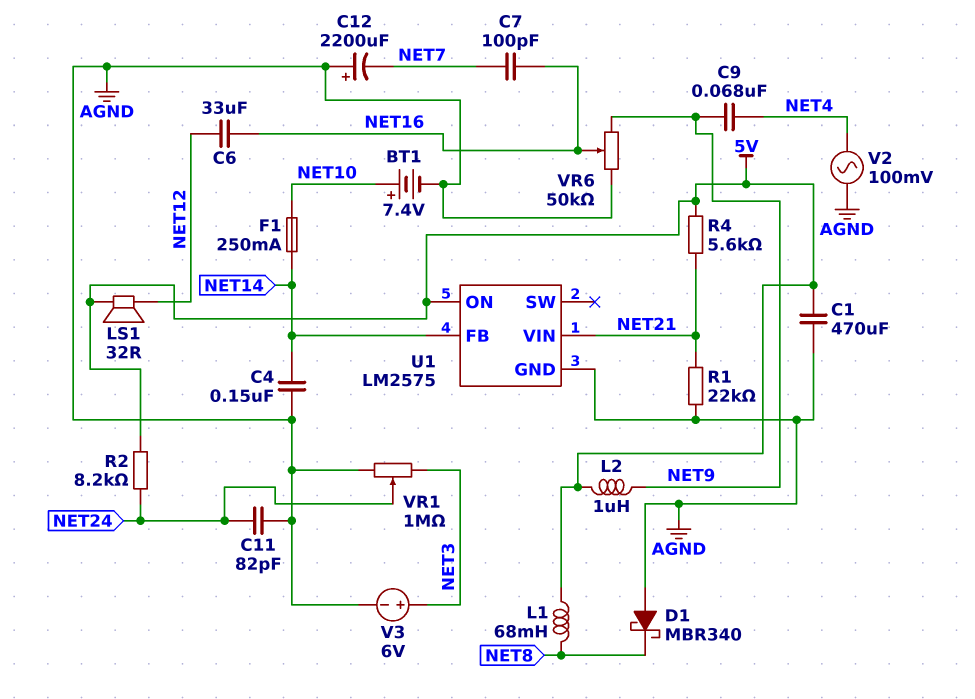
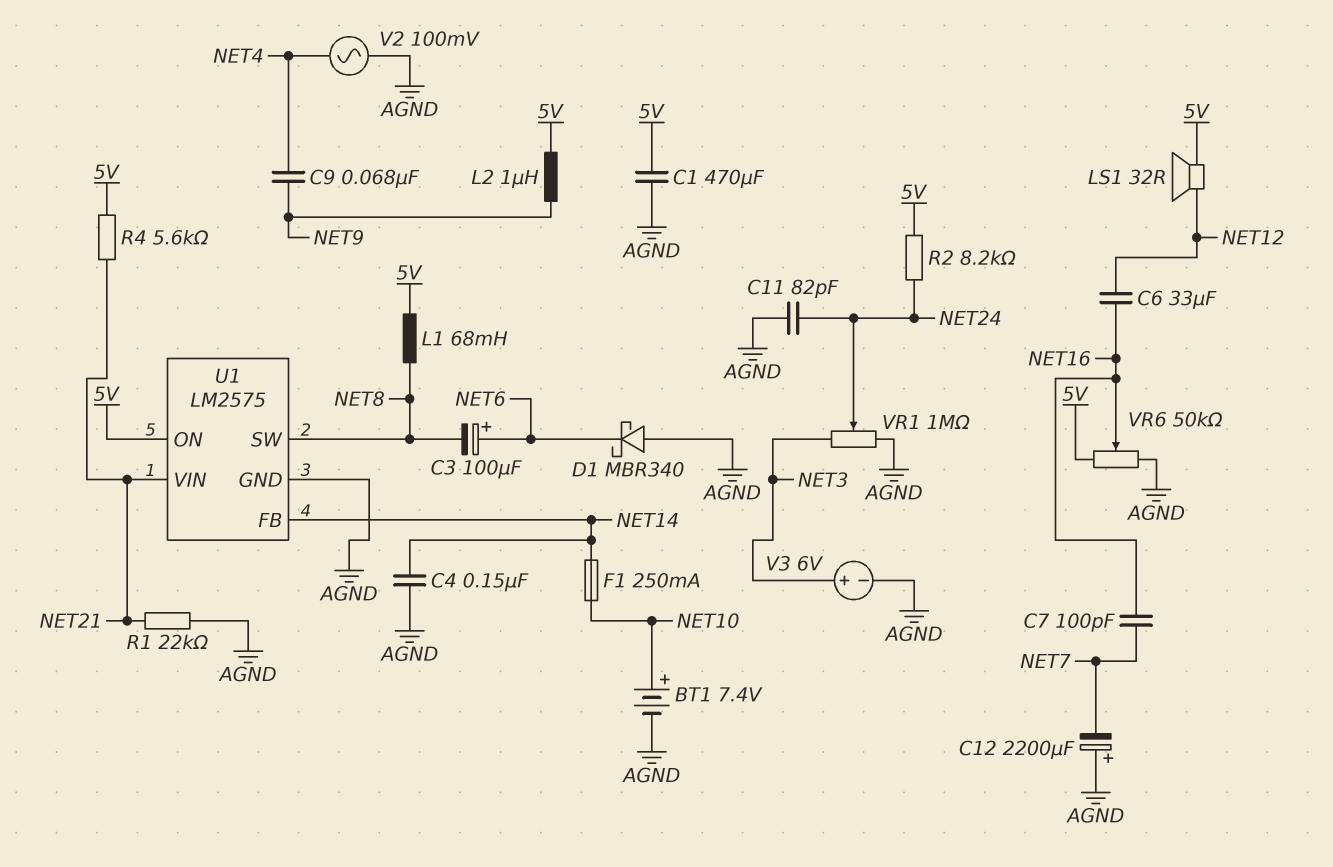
C3: none -> 100uF (plus NET6, minus NET8)
D1: schottky MBR340 (A AGND, K NET8) -> schottky MBR340 (A AGND, K NET6)
U1 pin SW: none -> NET8
VR6: 50k (AGND, NET9, wiper NET16) -> 50k (5V, AGND, wiper NET16)

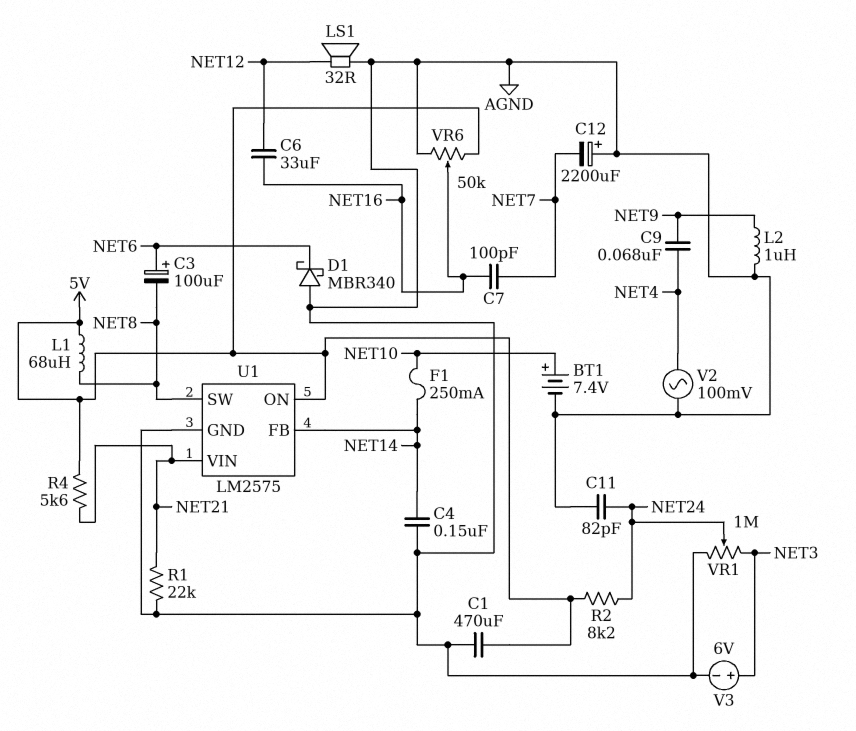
L1: 68mH (5V, NET8) -> 68uH (5V, NET8)
L2: 1uH (5V, NET9) -> 1uH (AGND, NET9)
LS1: speaker 32R (5V, NET12) -> speaker 32R (AGND, NET12)

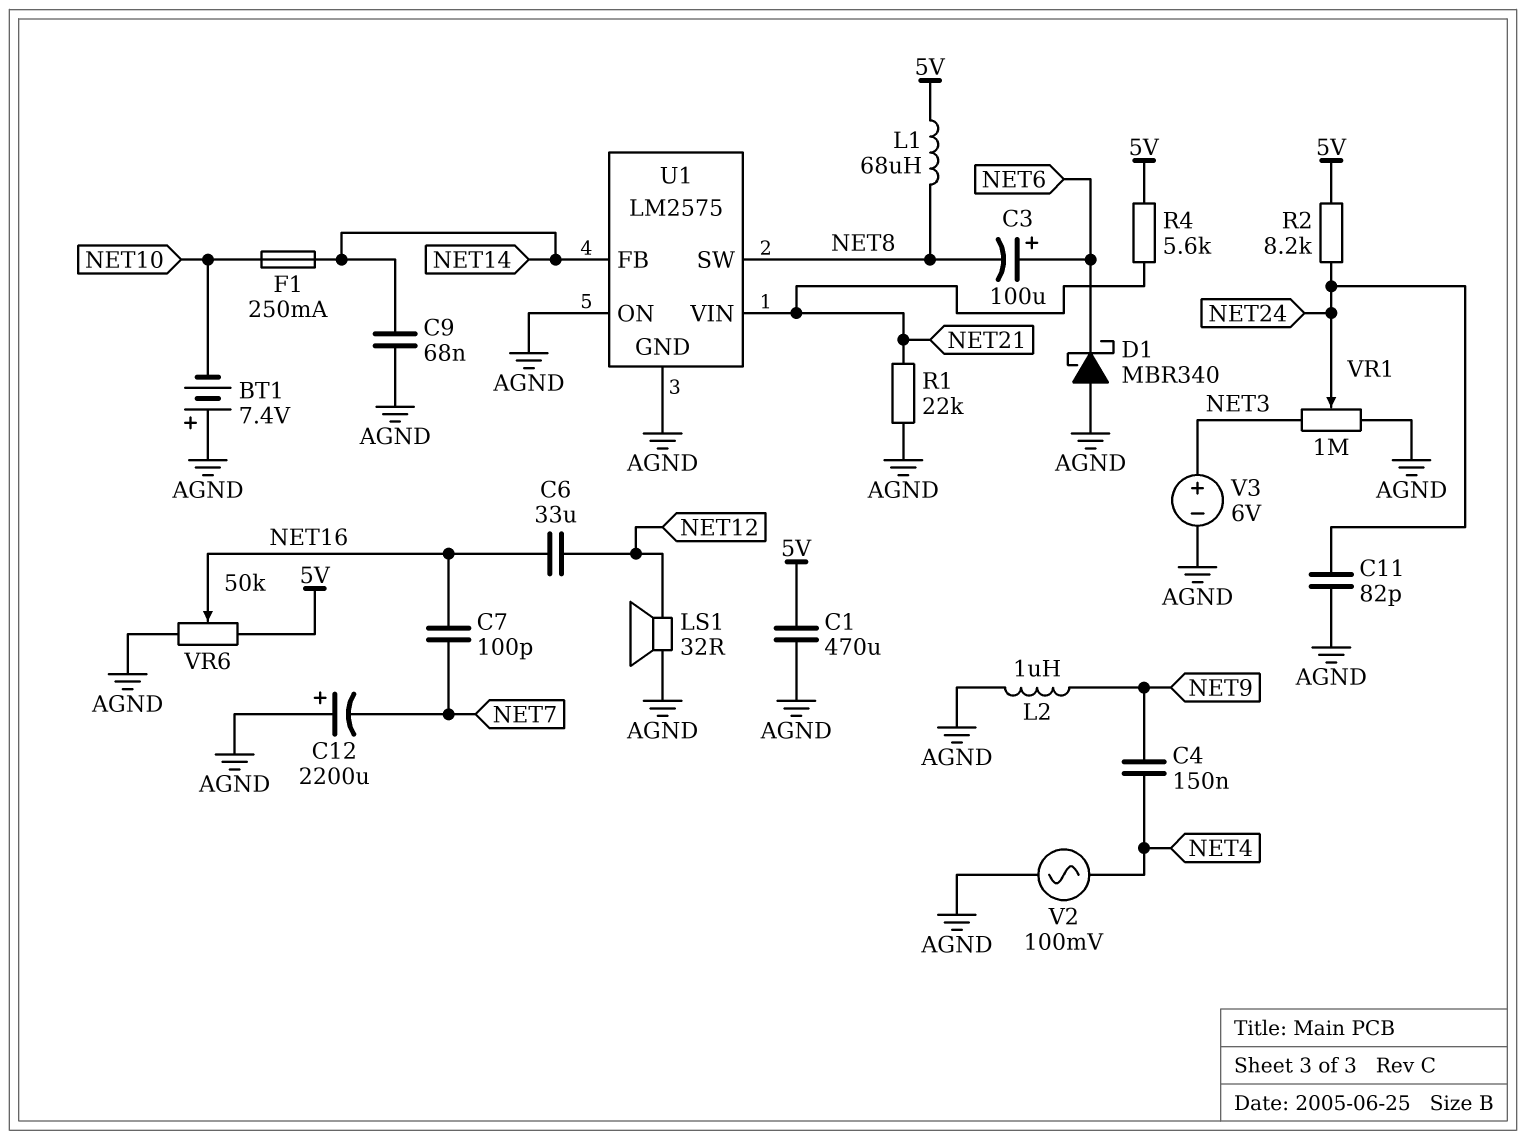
BT1: 7.4V (plus NET10, minus AGND) -> 7.4V (plus AGND, minus NET10)
C4: 150nF (AGND, NET14) -> 150nF (NET4, NET9)
C9: 68nF (NET4, NET9) -> 68nF (AGND, NET14)
U1 pin ON: 5V -> AGND

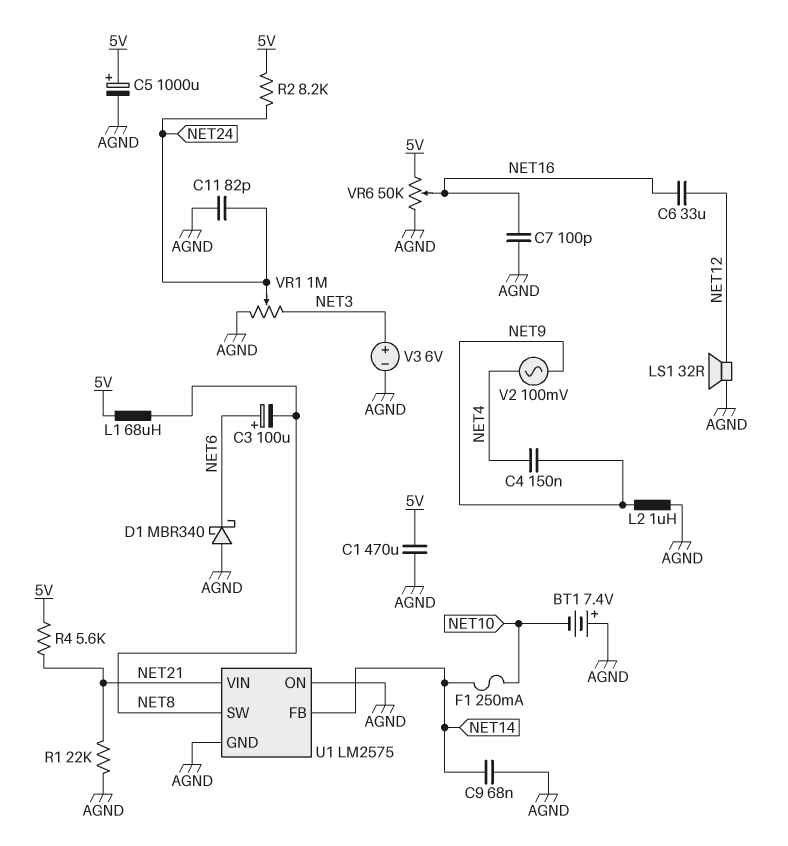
C5: none -> 1000uF (plus 5V, minus AGND)
C7: 100pF (NET7, NET16) -> 100pF (AGND, NET16)
C12: 2200uF (plus AGND, minus NET7) -> none
V2: AC 100mV (AGND, NET4) -> AC 100mV (NET4, NET9)

